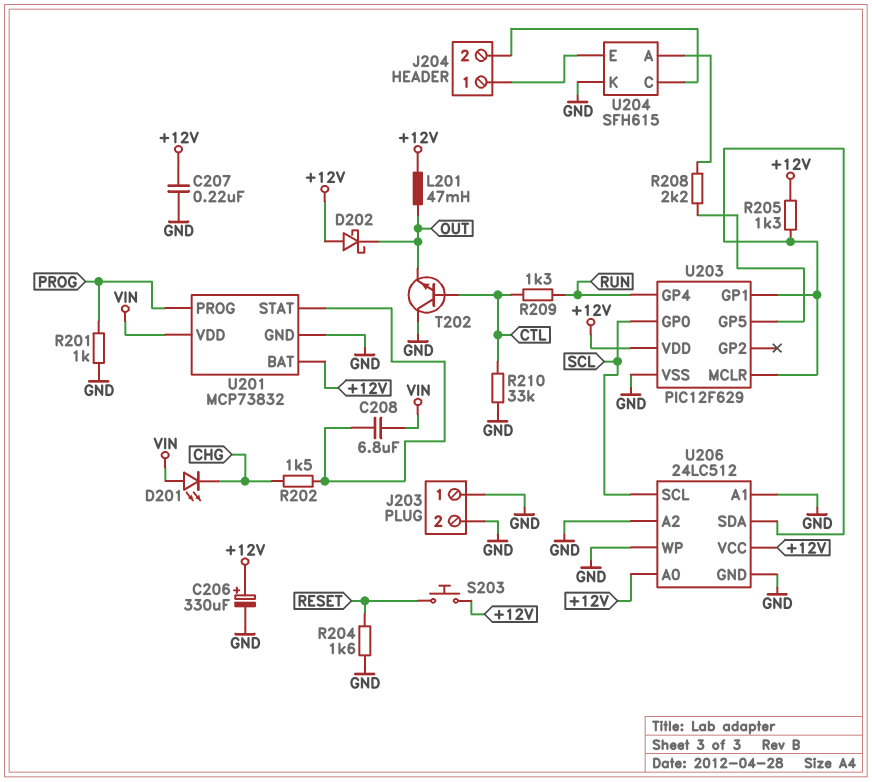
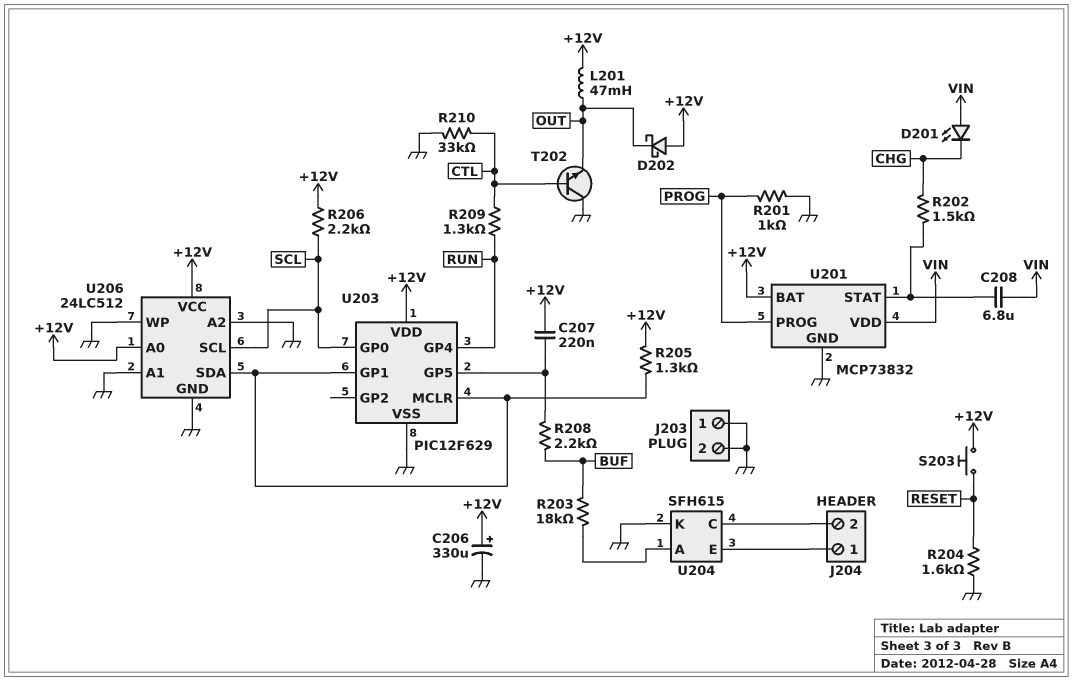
C207: 220nF (+12V, GND) -> 220nF (+12V, U203/GP5)
R203: none -> 18k (BUF, U204/A)
R206: none -> 2.2k (+12V, SCL)
R208: 2.2k (U203/GP5, U204/A) -> 2.2k (BUF, U203/GP5)

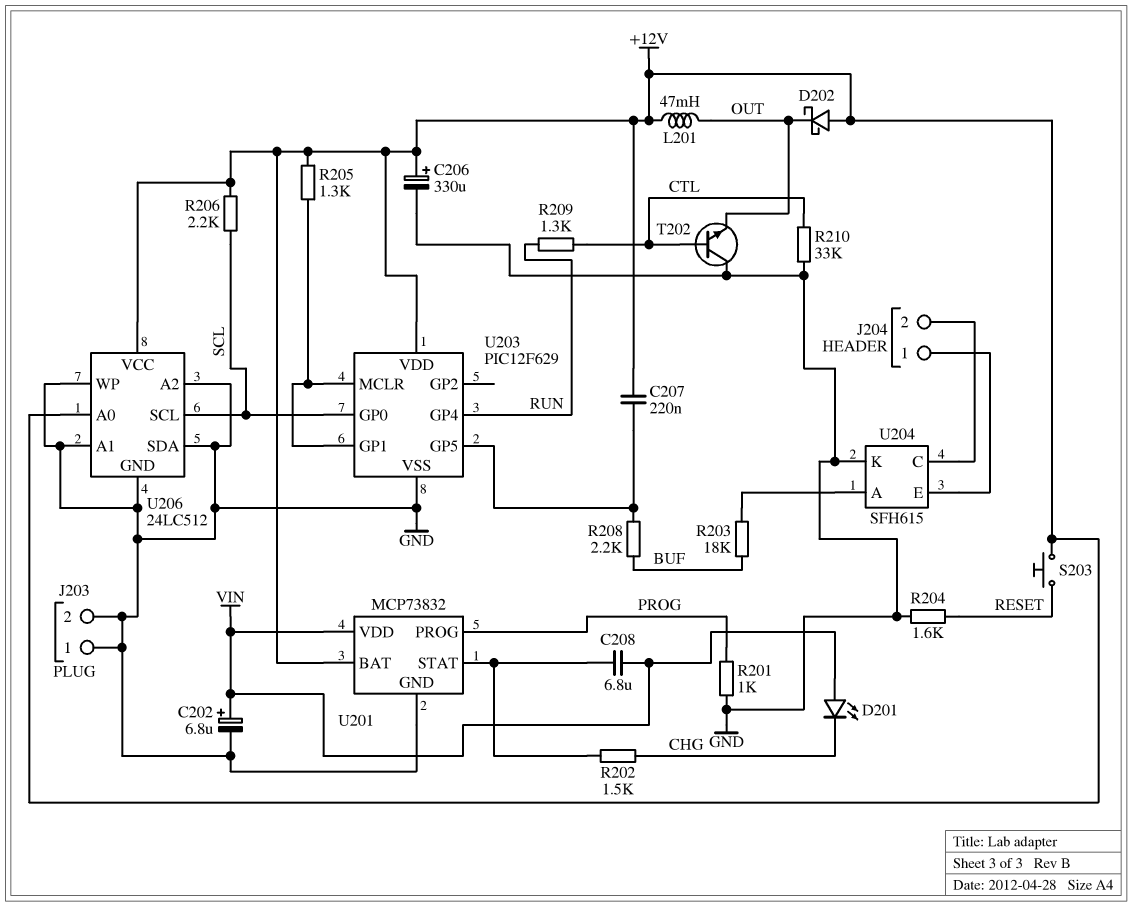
C202: none -> 6.8uF (plus VIN, minus GND)
U206 pin SDA: U203/GP1 -> GND

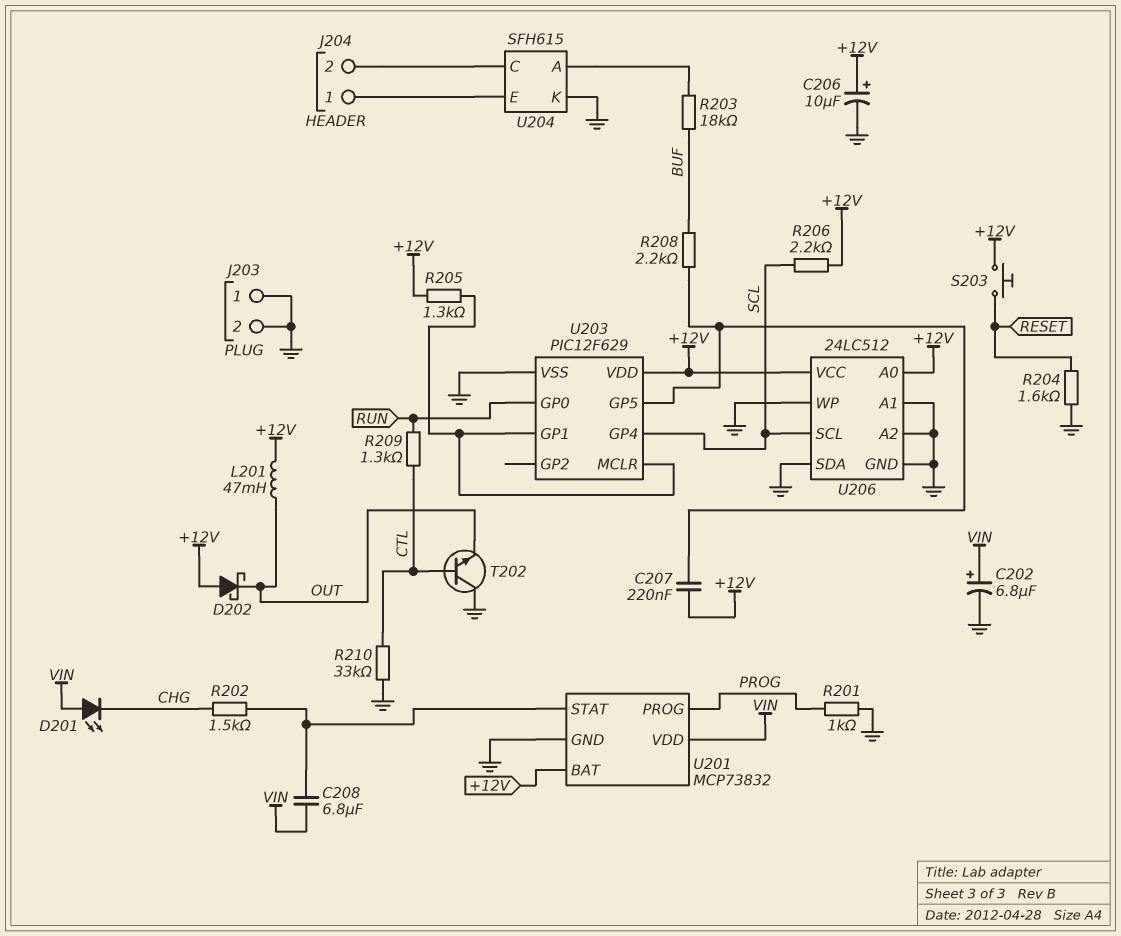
C206: 330uF (plus +12V, minus GND) -> 10uF (plus +12V, minus GND)
U203 pin GP0: SCL -> RUN
U203 pin GP4: RUN -> SCL

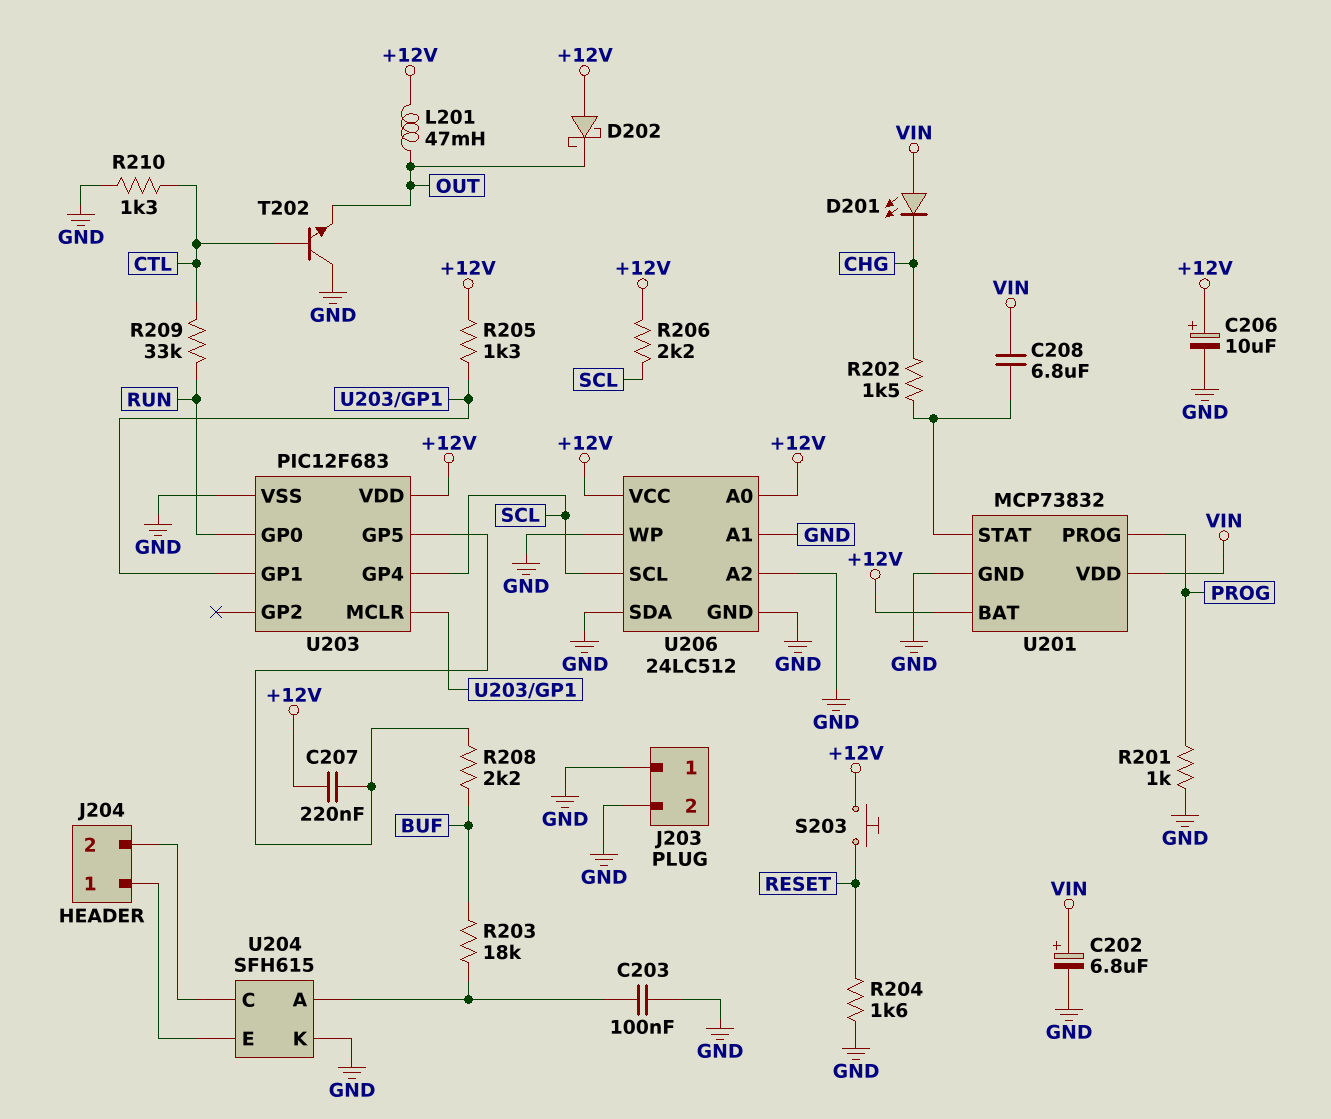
C203: none -> 100nF (GND, U204/A)
R209: 1.3k (CTL, RUN) -> 33k (CTL, RUN)
R210: 33k (CTL, GND) -> 1.3k (CTL, GND)
U203: PIC12F629 -> PIC12F683

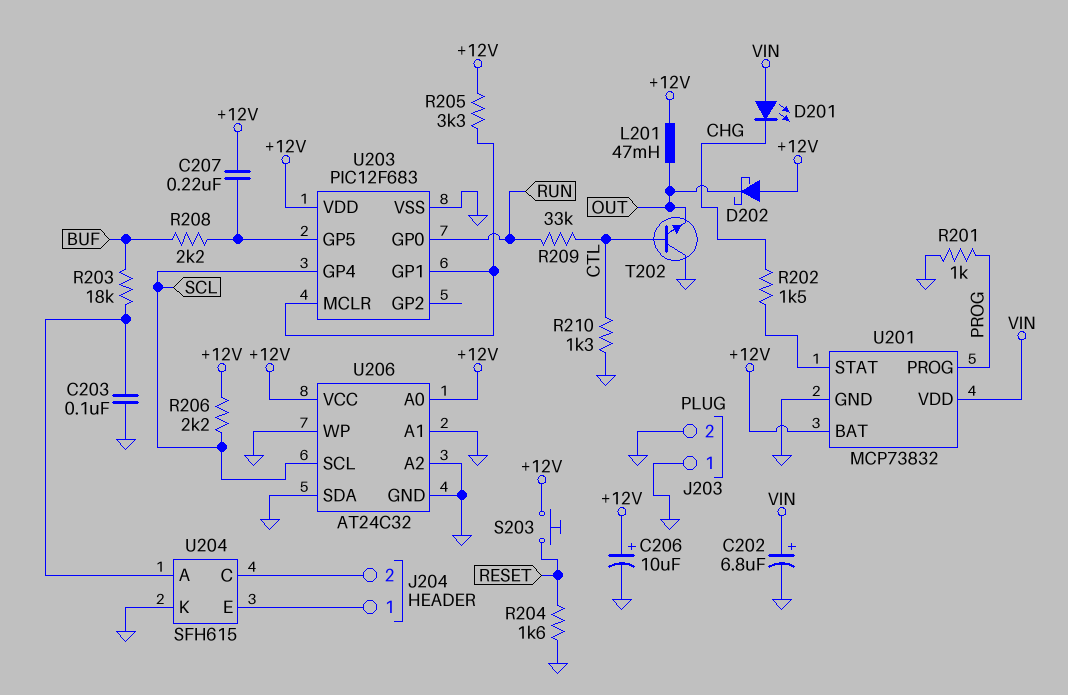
C208: 6.8uF (U201/STAT, VIN) -> none
R205: 1.3k (+12V, U203/GP1) -> 3.3k (+12V, U203/GP1)
U206: 24LC512 -> AT24C32

